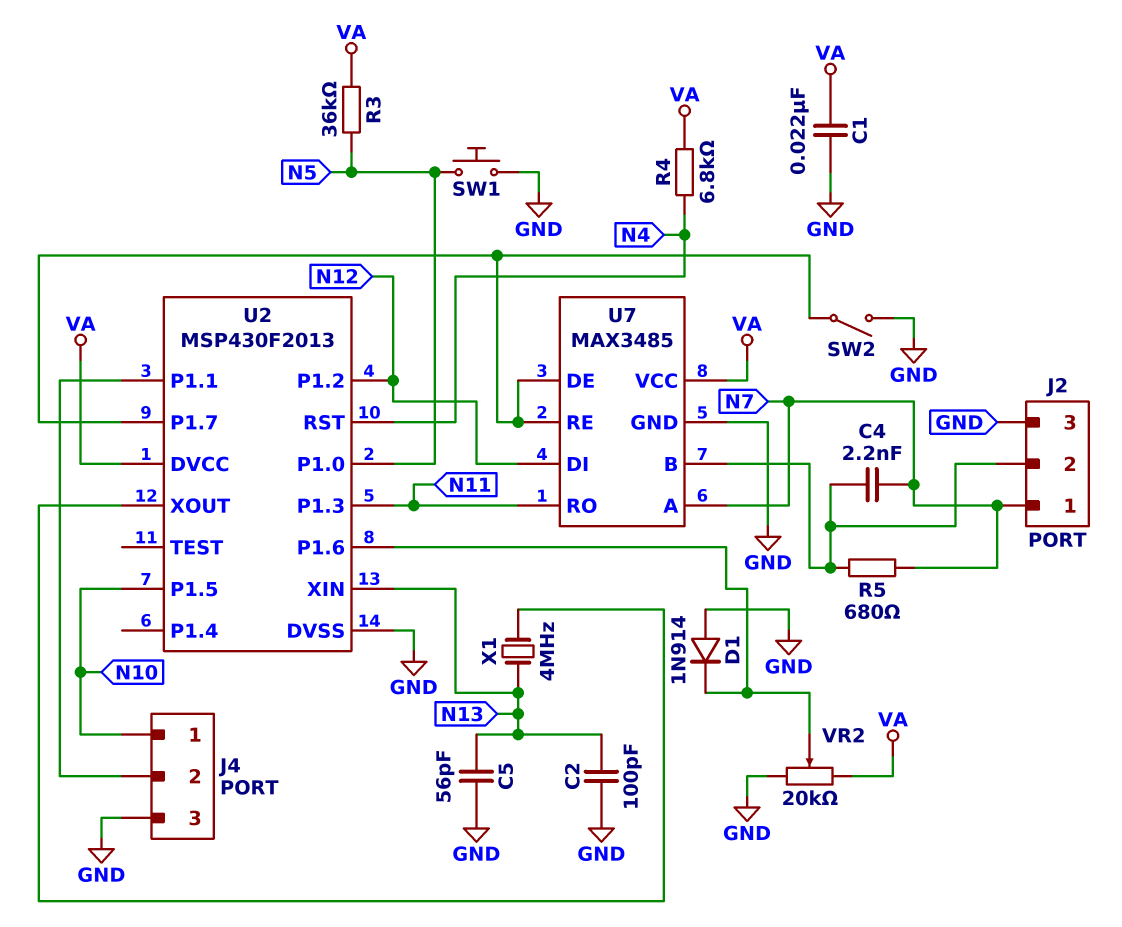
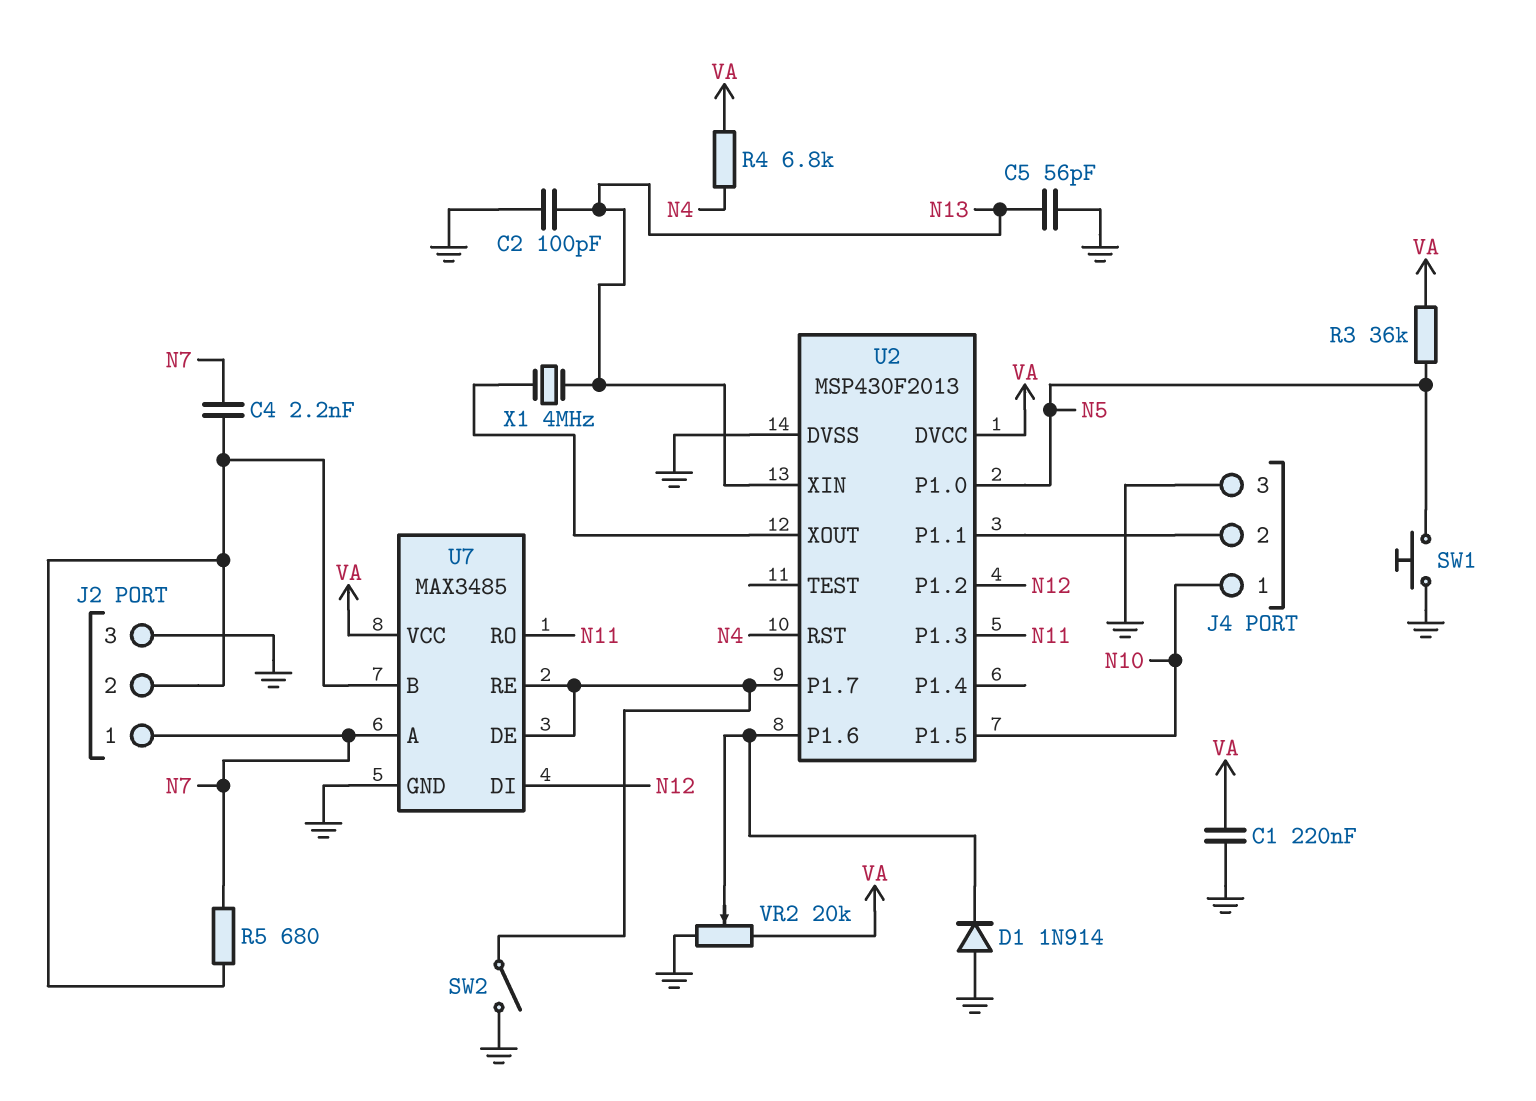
C1: 22nF (GND, VA) -> 220nF (GND, VA)

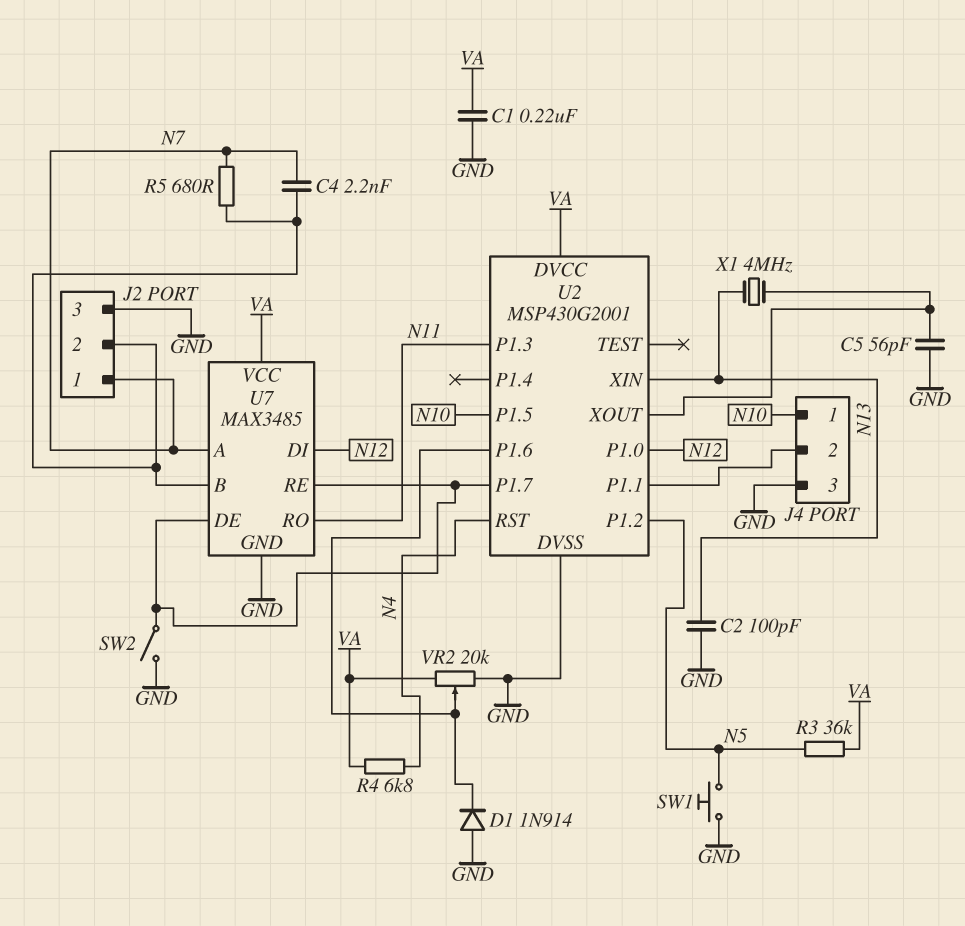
C5: 56pF (GND, N13) -> 56pF (GND, U2/XOUT)
U2: MSP430F2013 -> MSP430G2001
U2 pin P1.0: N5 -> N12
U2 pin P1.2: N12 -> N5

